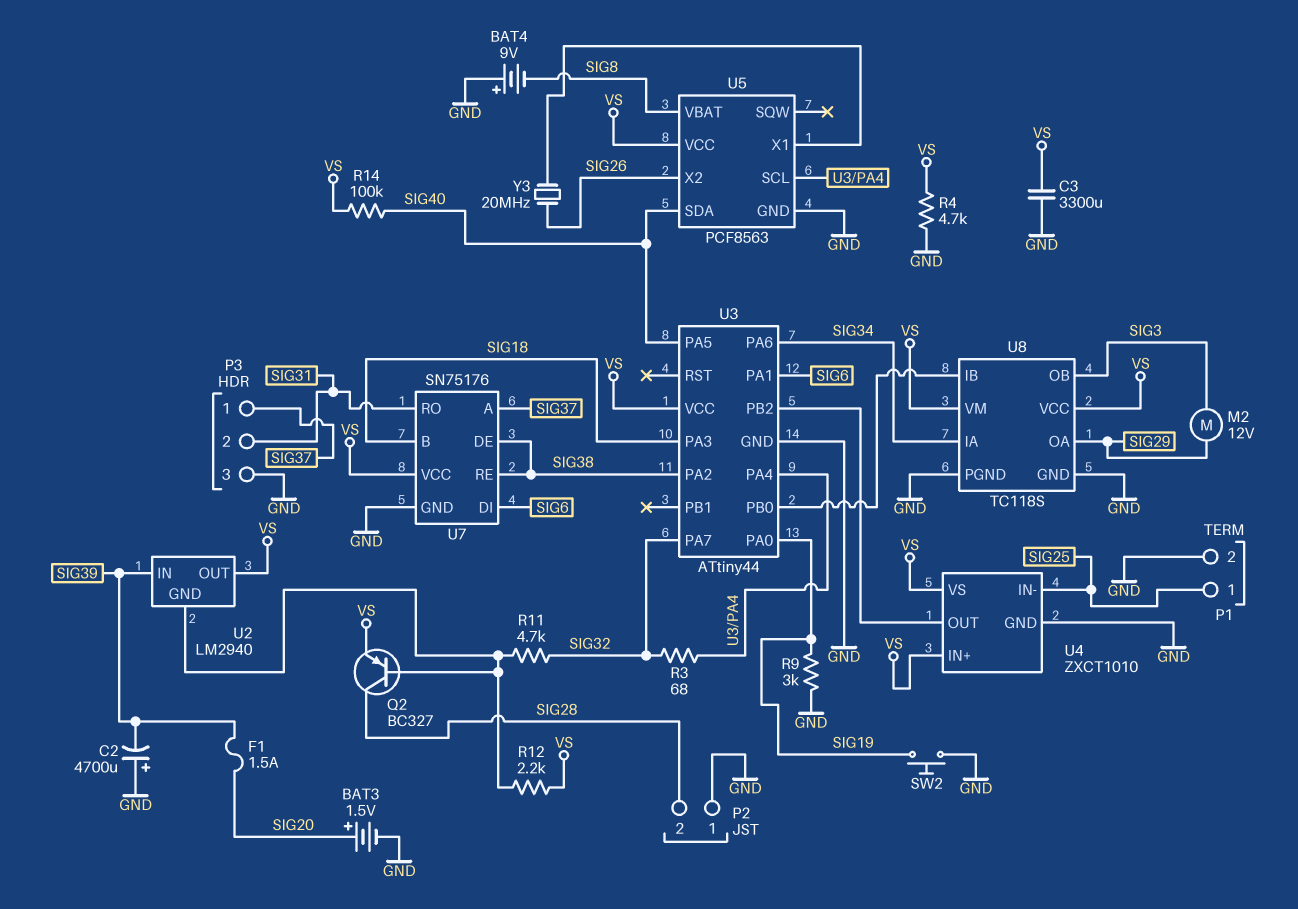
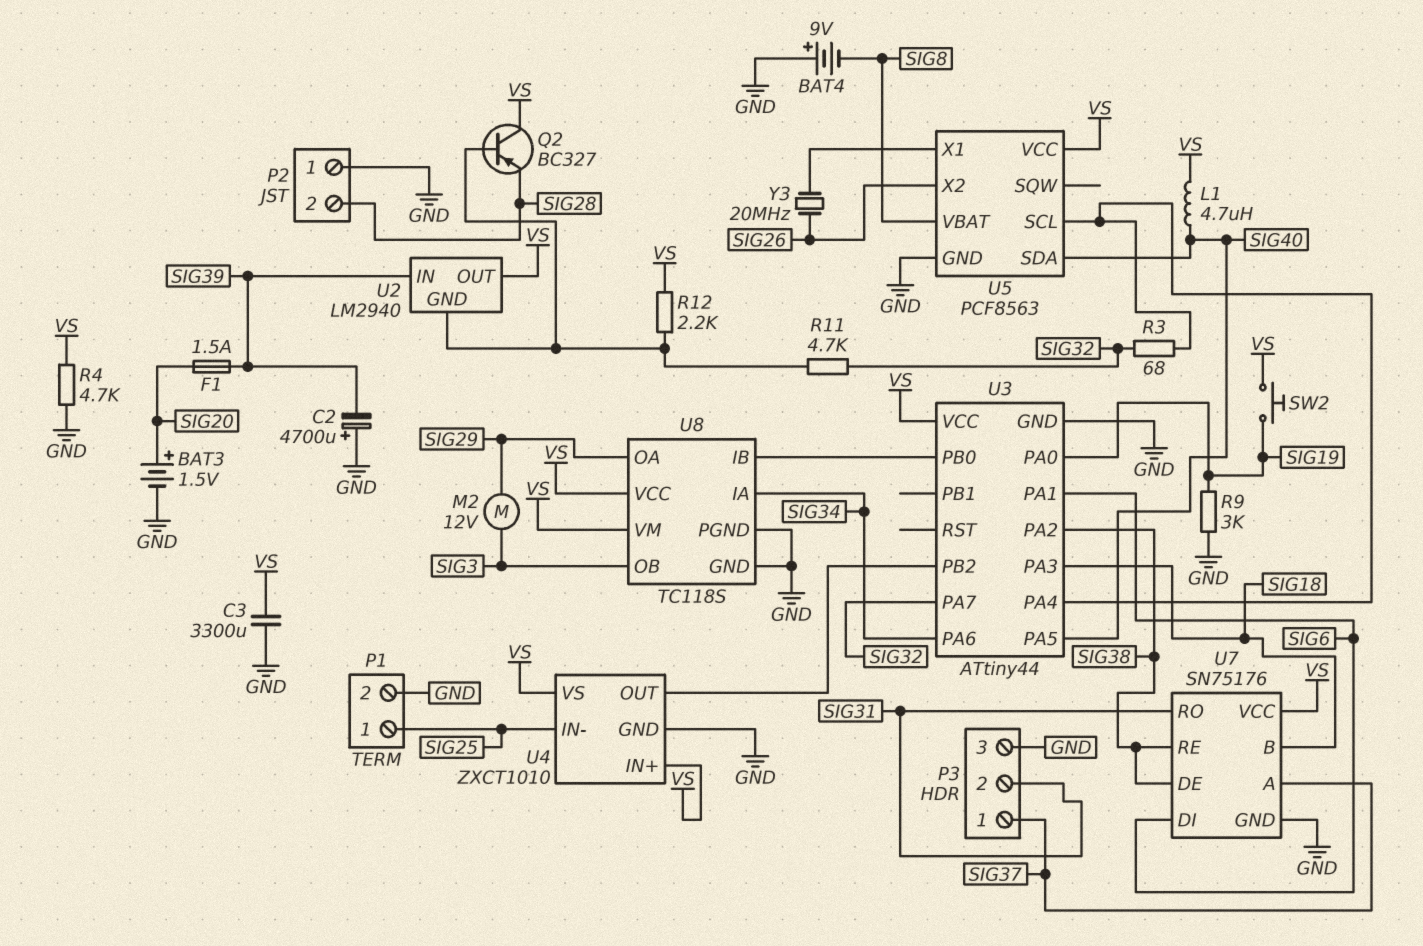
L1: none -> 4.7uH (SIG40, VS)
Q2: PNP BC327 (B U2/GND, C SIG28, E VS) -> PNP BC327 (B U2/GND, C VS, E SIG28)
R14: 100k (SIG40, VS) -> none
SW2: button (GND, SIG19) -> button (SIG19, VS)

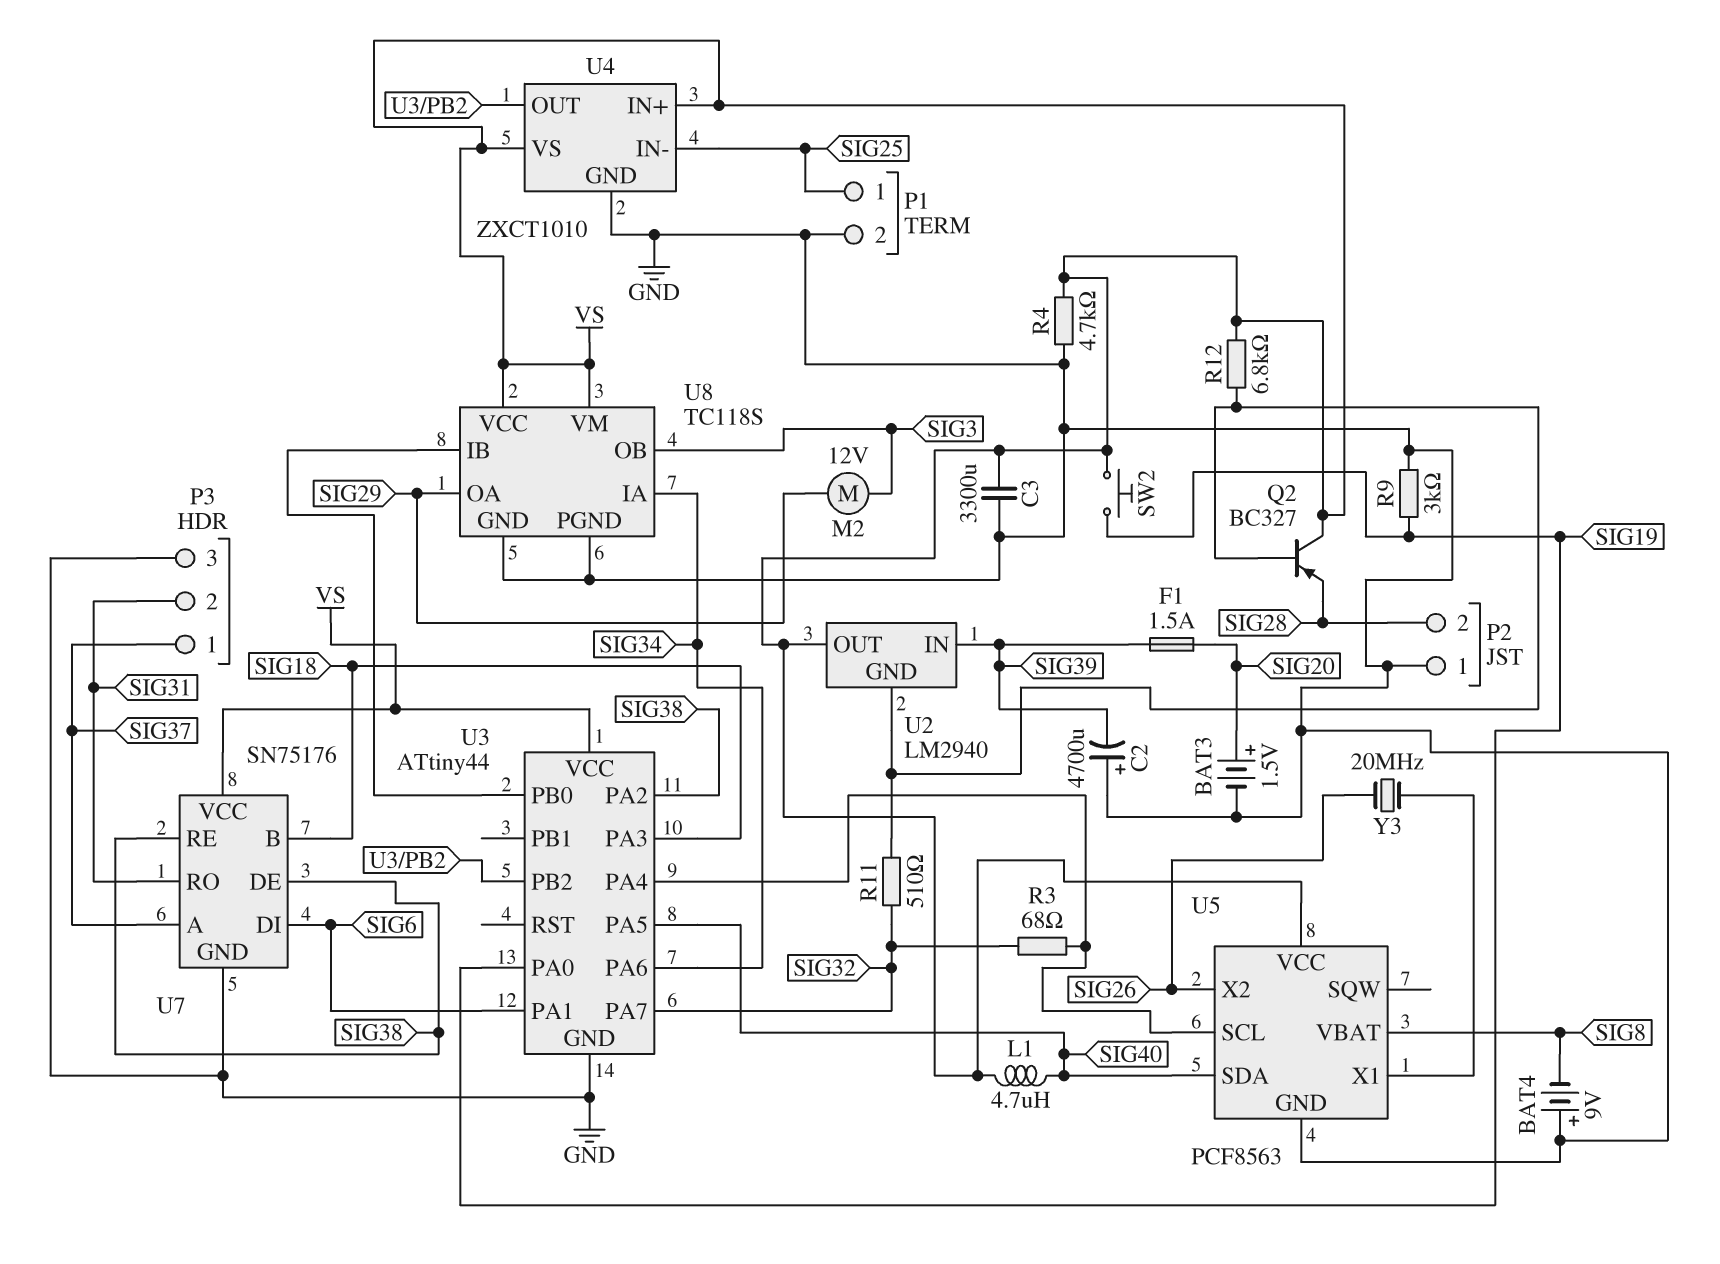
R11: 4.7k (SIG32, U2/GND) -> 510 (SIG32, U2/GND)
R12: 2.2k (U2/GND, VS) -> 6.8k (U2/GND, VS)

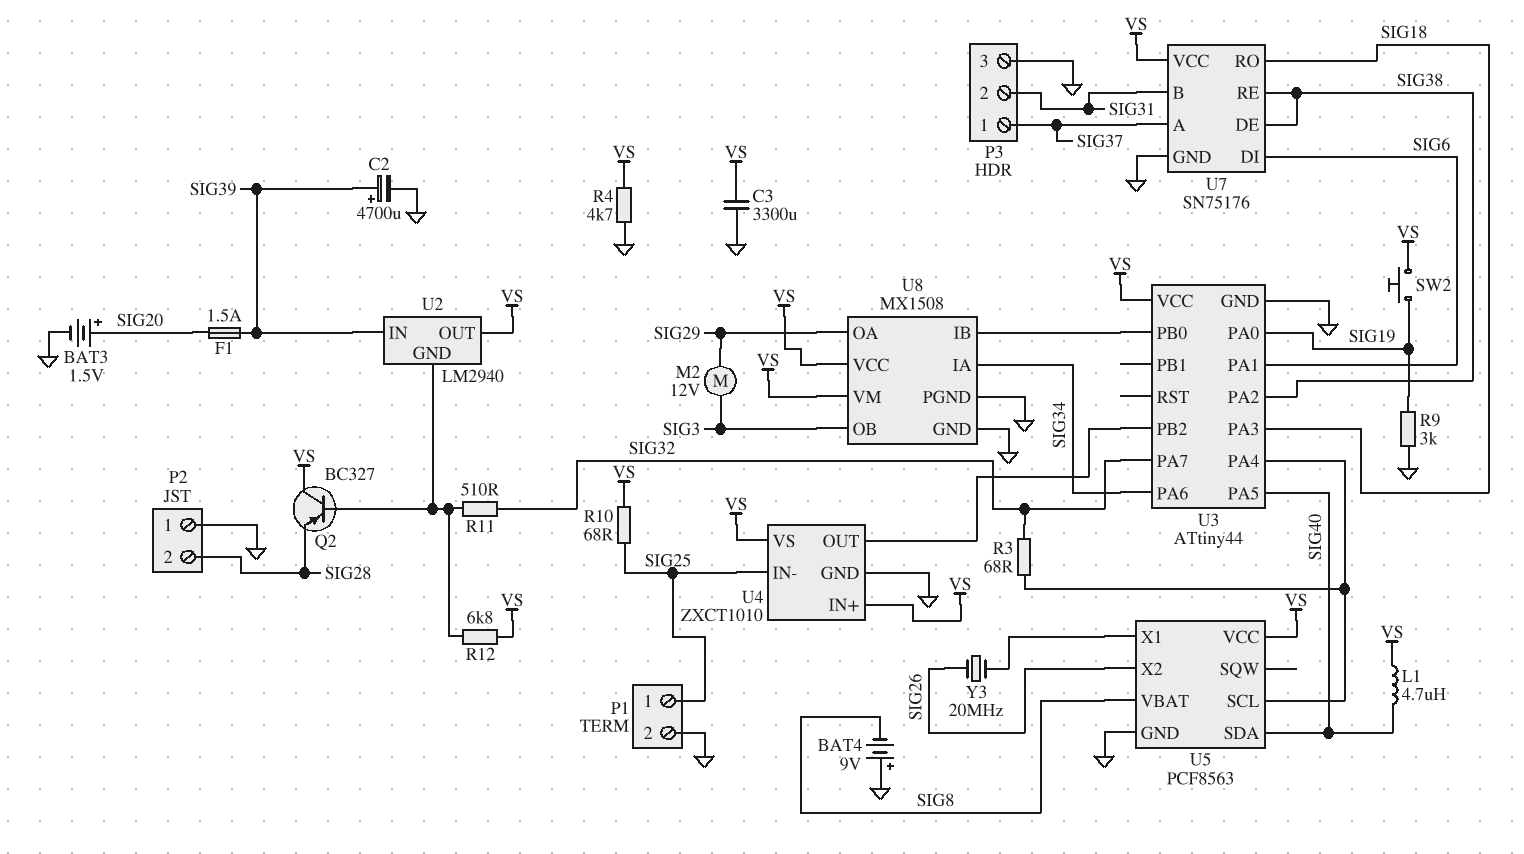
C2: 4700uF (plus GND, minus SIG39) -> 4700uF (plus SIG39, minus GND)
R10: none -> 68 (SIG25, VS)
U7 pin B: SIG18 -> SIG31
U7 pin RO: SIG31 -> SIG18
U8: TC118S -> MX1508

